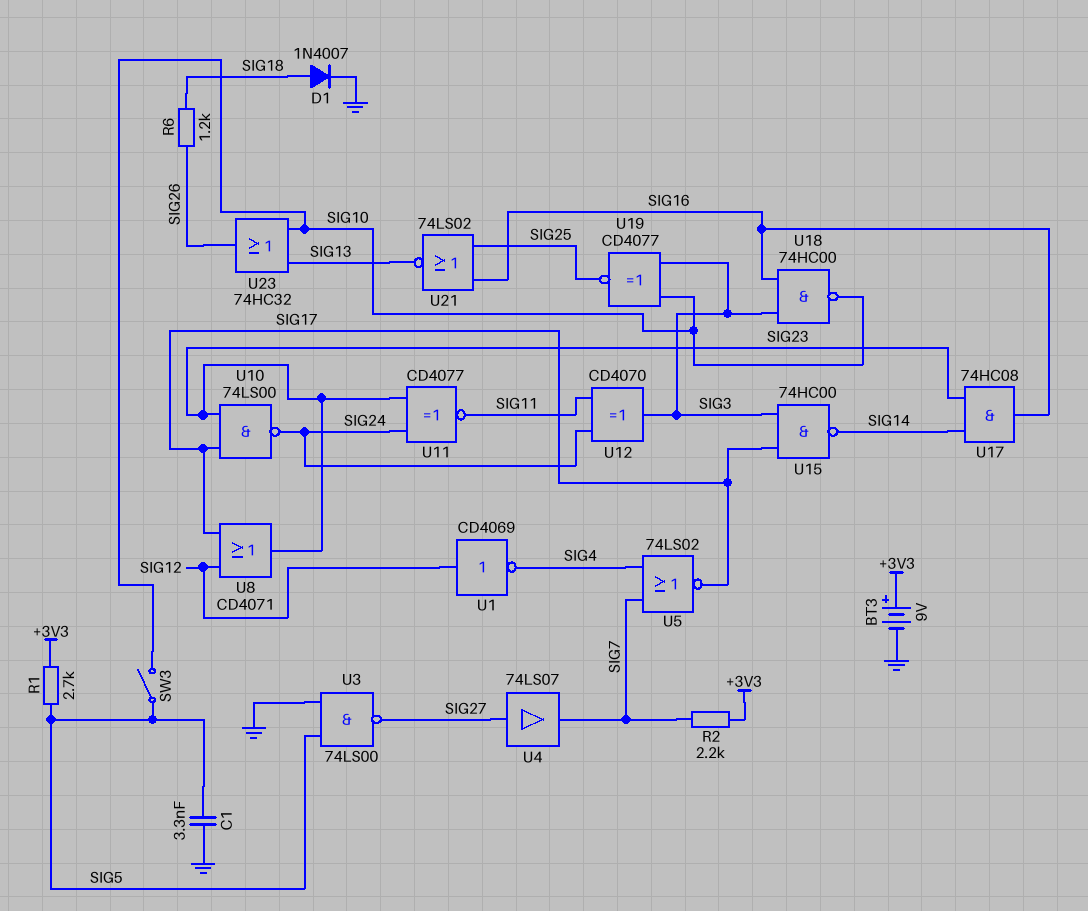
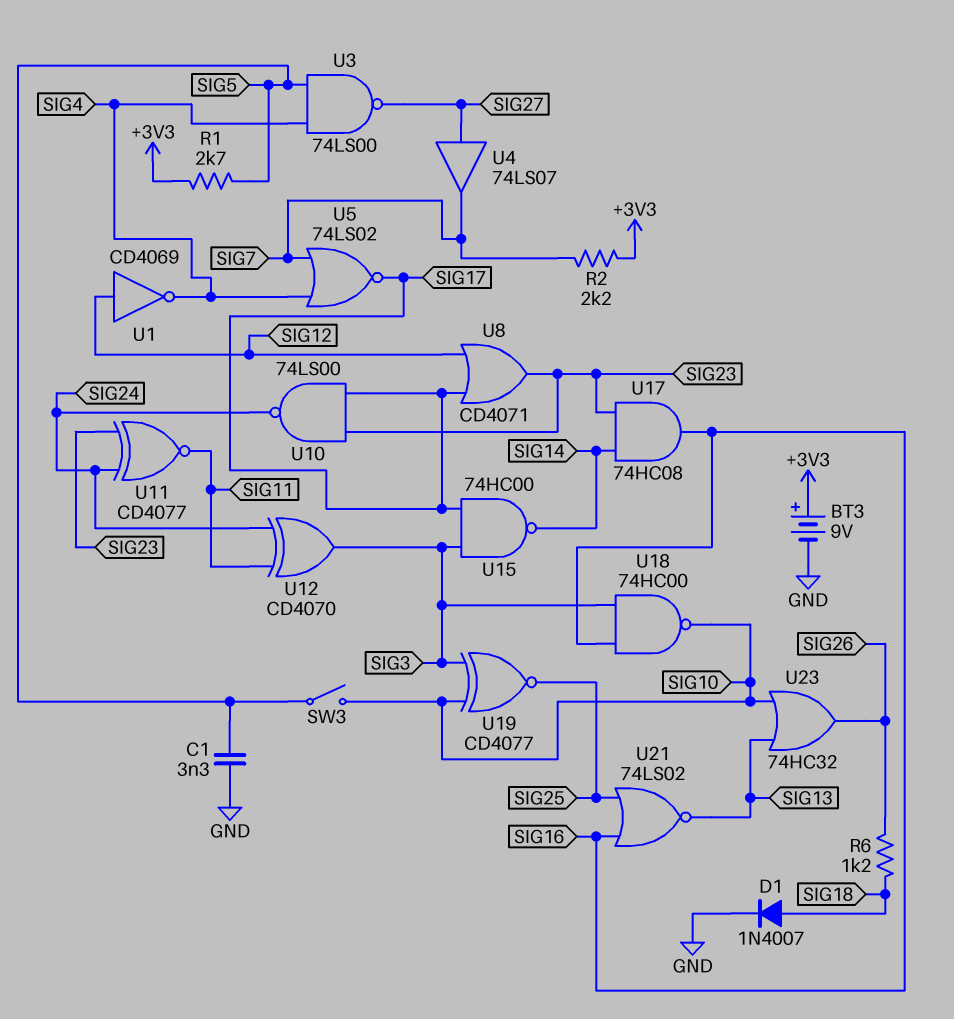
U3: NAND 74LS00 (in GND, in SIG5, out SIG27) -> NAND 74LS00 (in SIG4, in SIG5, out SIG27)

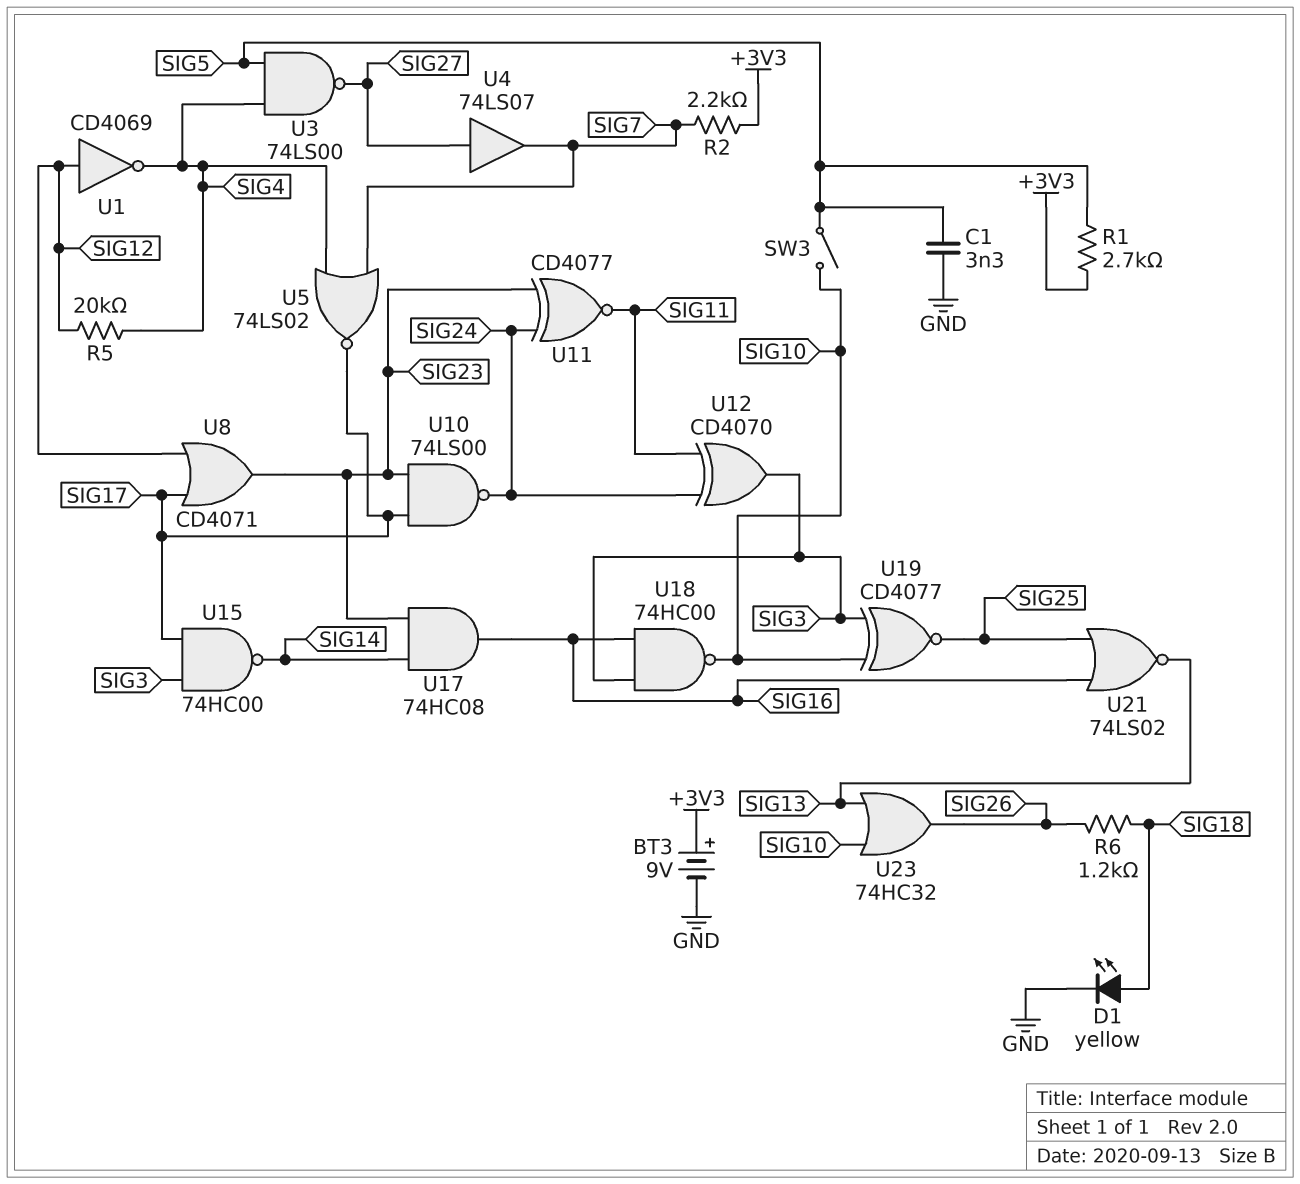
D1: diode 1N4007 (A SIG18, K GND) -> LED yellow (A SIG18, K GND)
R5: none -> 20k (SIG4, SIG12)

